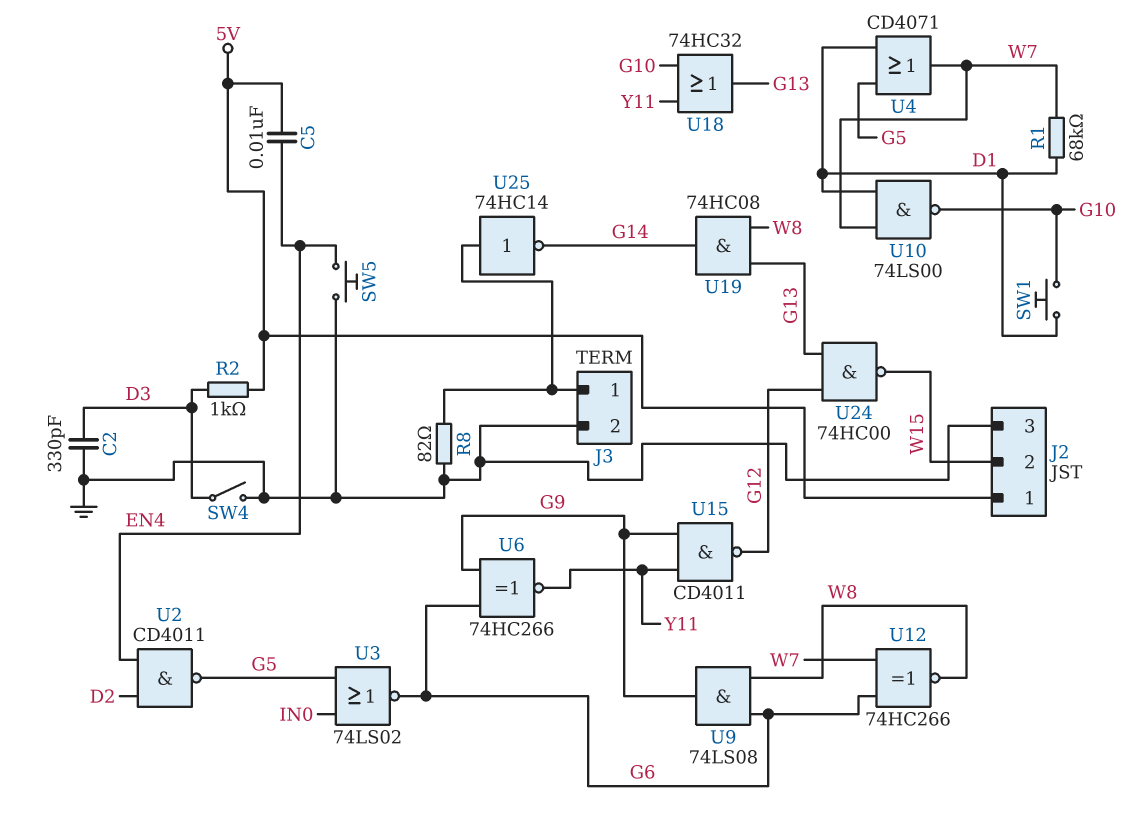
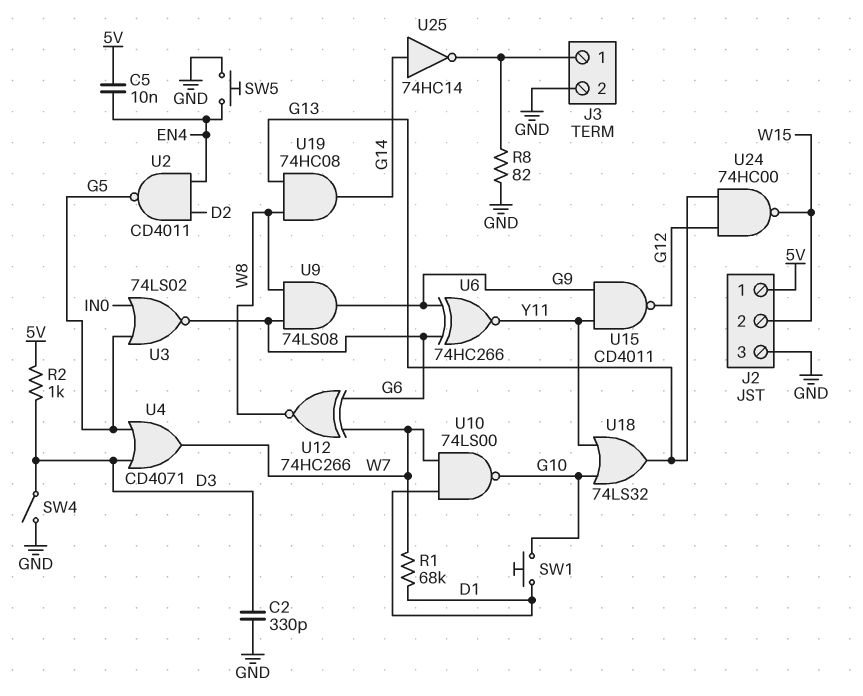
U4: OR CD4071 (in D1, in G5, out W7) -> OR CD4071 (in D3, in G5, out W7)
U18: OR 74HC32 (in G10, in Y11, out G13) -> OR 74LS32 (in G10, in Y11, out G13)
U25: NOT 74HC14 (in J3/1, out G14) -> NOT 74HC14 (in G14, out J3/1)

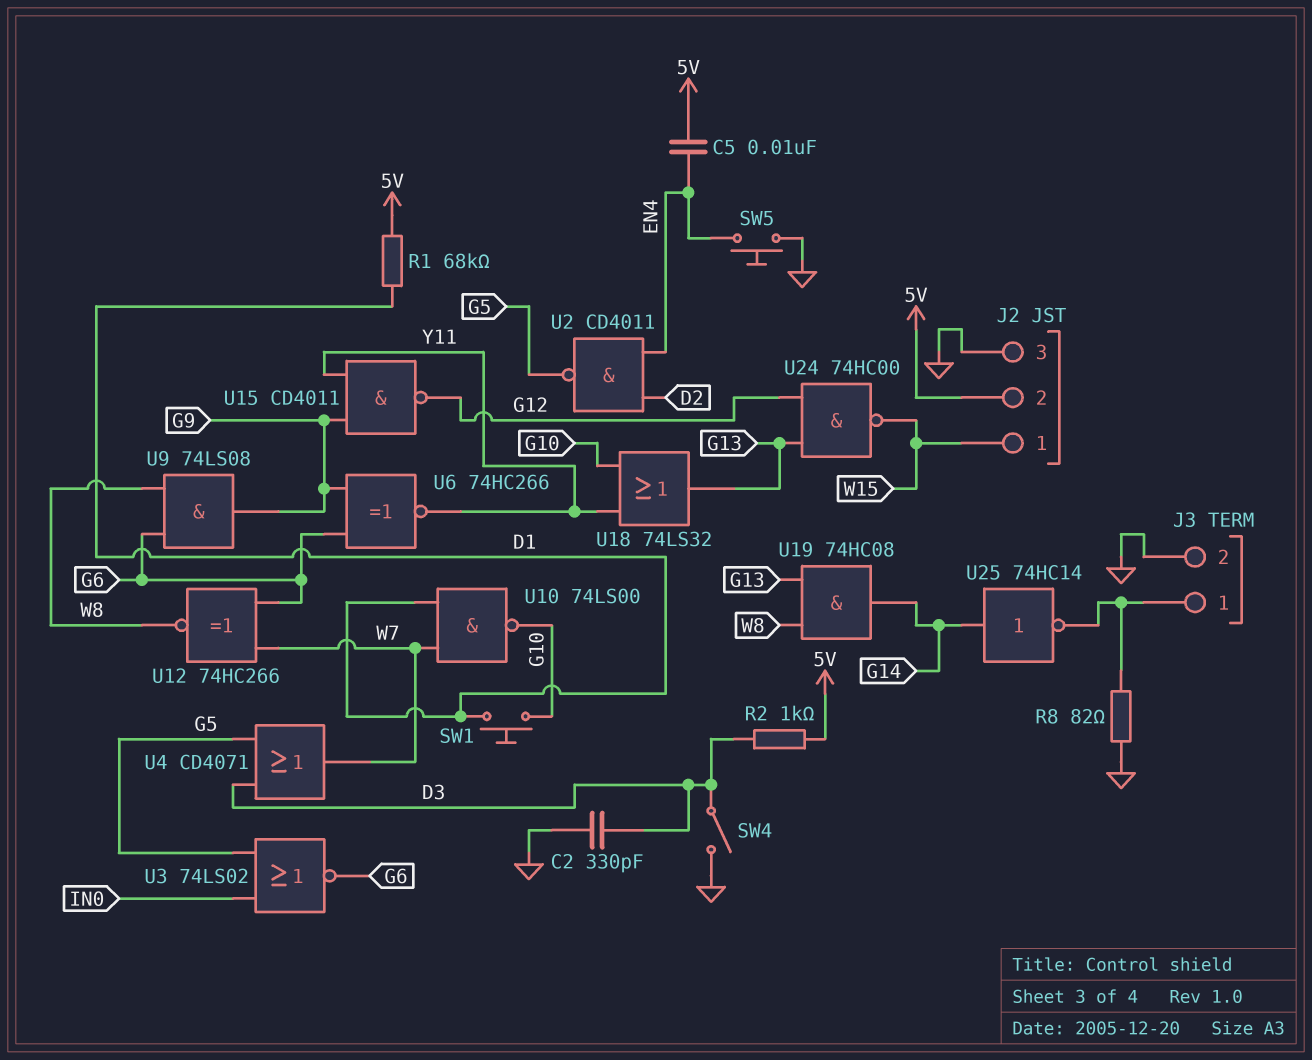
J2 pin 1: 5V -> W15
J2 pin 2: W15 -> 5V
R1: 68k (D1, W7) -> 68k (5V, D1)

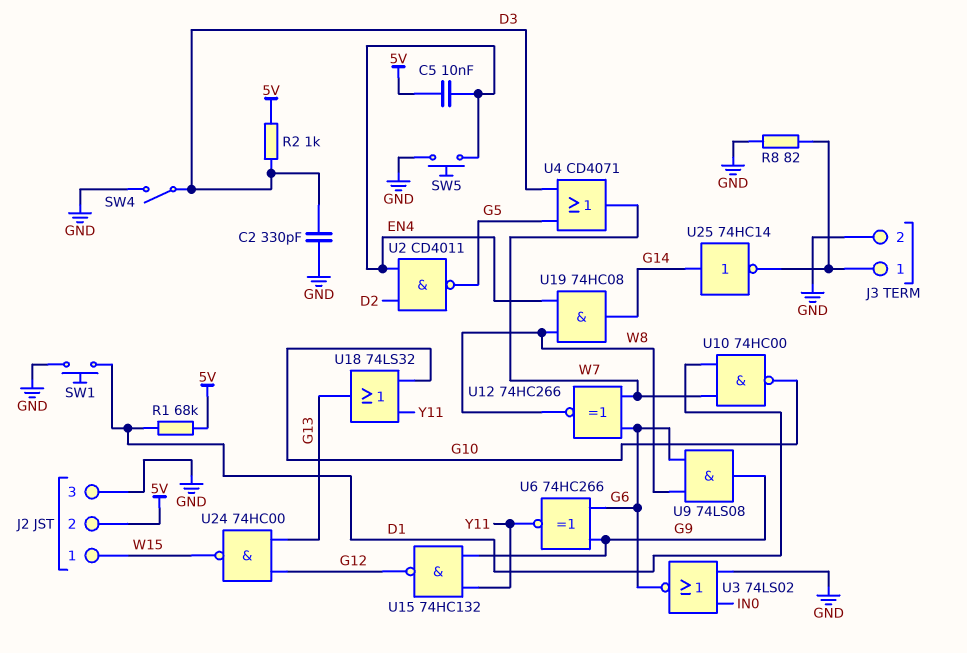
SW1: button (D1, G10) -> button (D1, GND)
U3: NOR 74LS02 (in G5, in IN0, out G6) -> NOR 74LS02 (in GND, in IN0, out G6)
U10: NAND 74LS00 (in D1, in W7, out G10) -> NAND 74HC00 (in D1, in W7, out G10)
U15: NAND CD4011 (in G9, in Y11, out G12) -> NAND 74HC132 (in G9, in Y11, out G12)
U19: AND 74HC08 (in G13, in W8, out G14) -> AND 74HC08 (in EN4, in W8, out G14)

